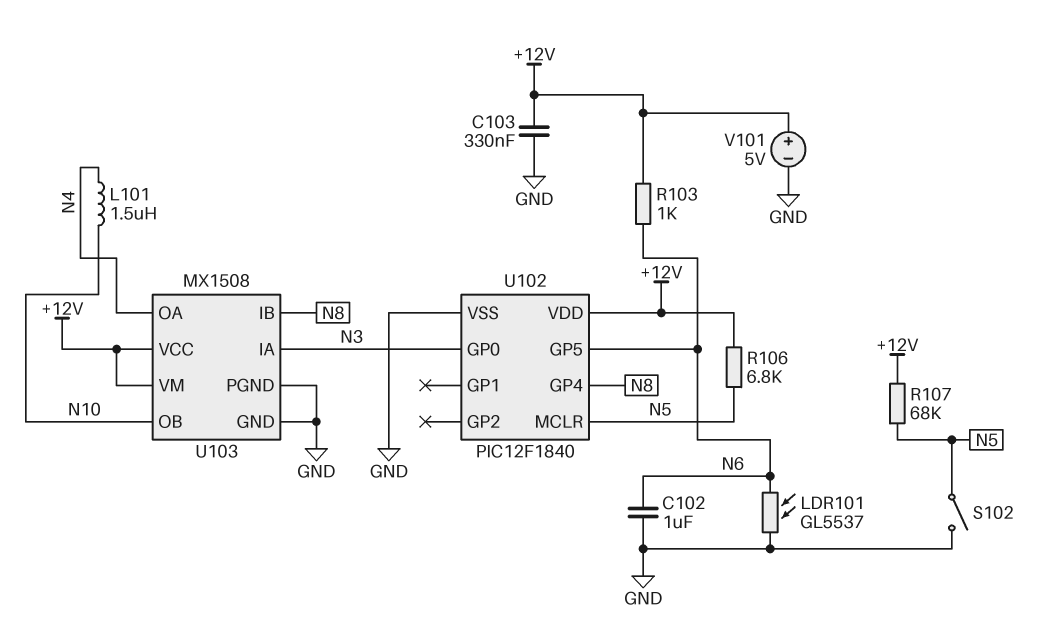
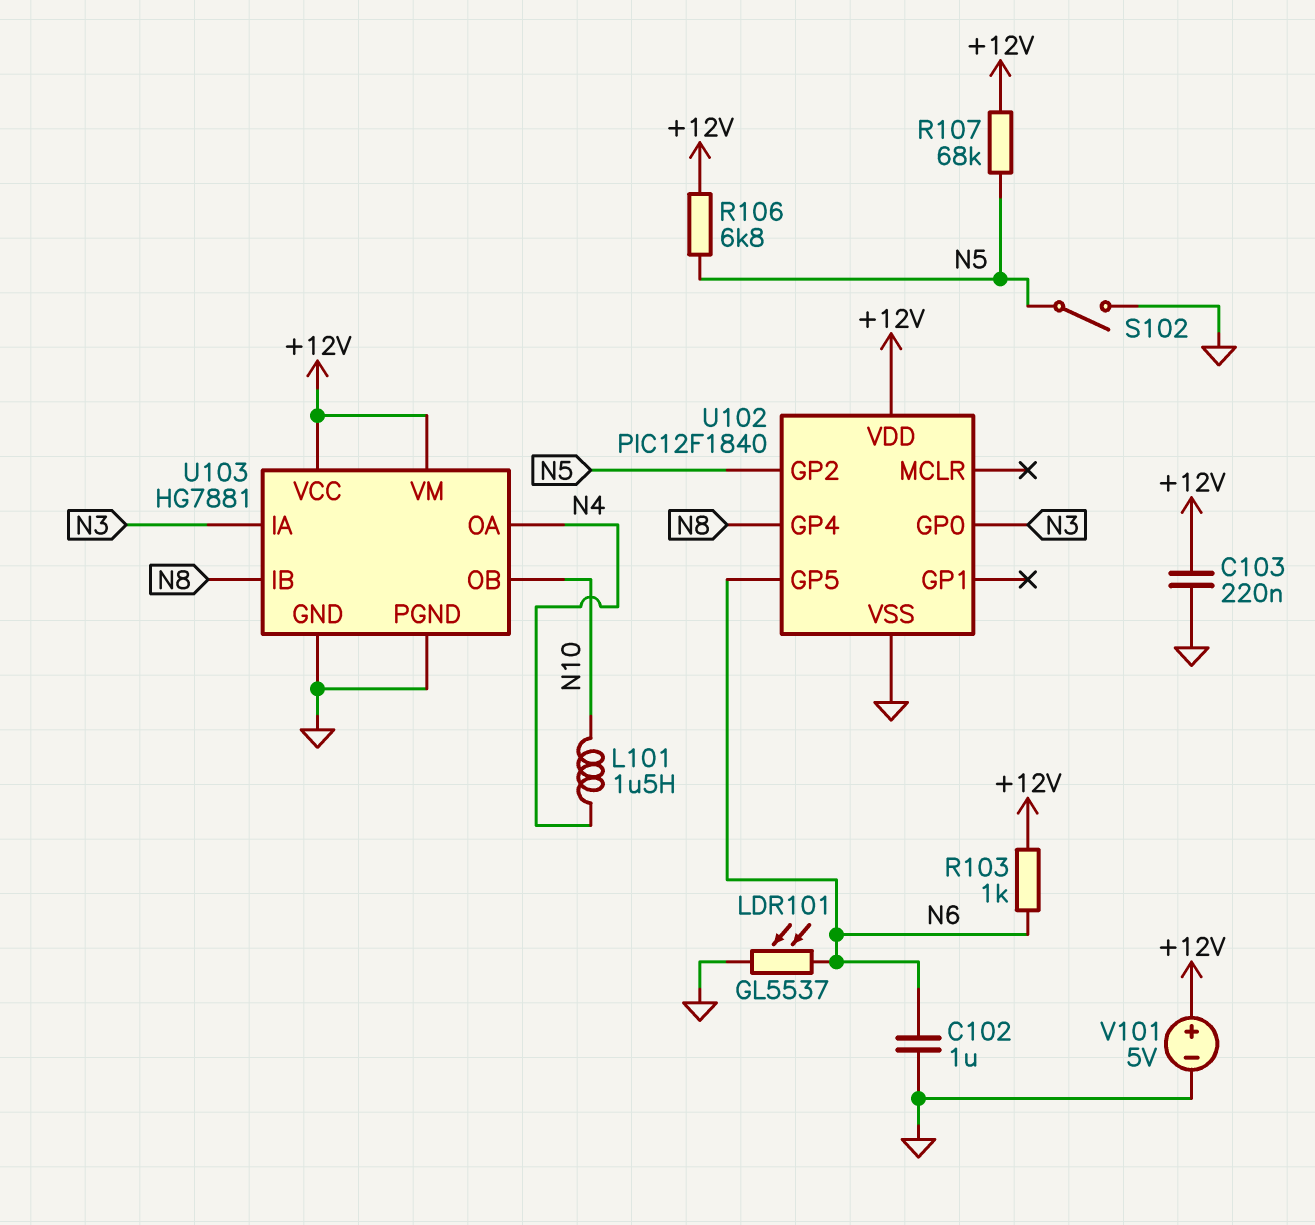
C103: 330nF (+12V, GND) -> 220nF (+12V, GND)
U102 pin GP2: none -> N5
U102 pin MCLR: N5 -> none
U103: MX1508 -> HG7881

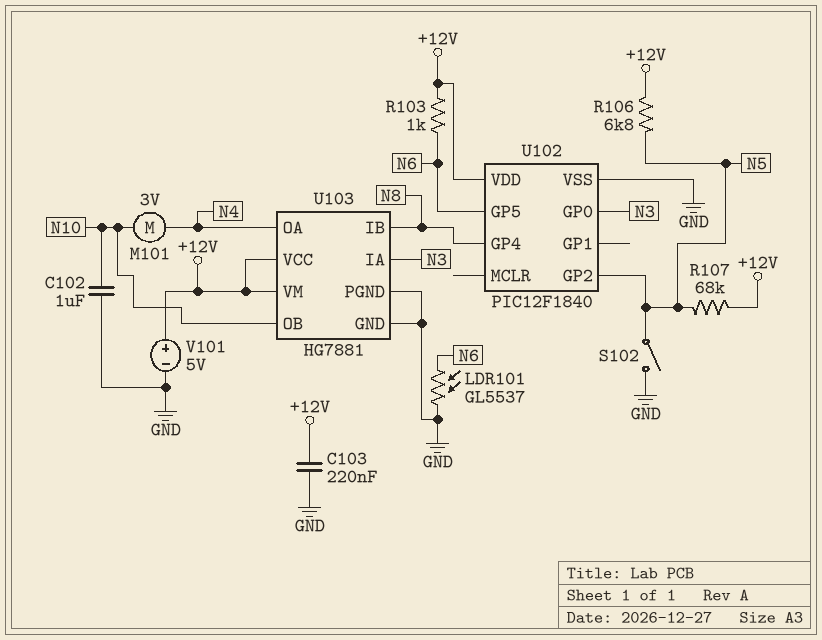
C102: 1uF (GND, N6) -> 1uF (GND, N10)
L101: 1.5uH (N4, N10) -> none
M101: none -> motor 3V (N4, N10)

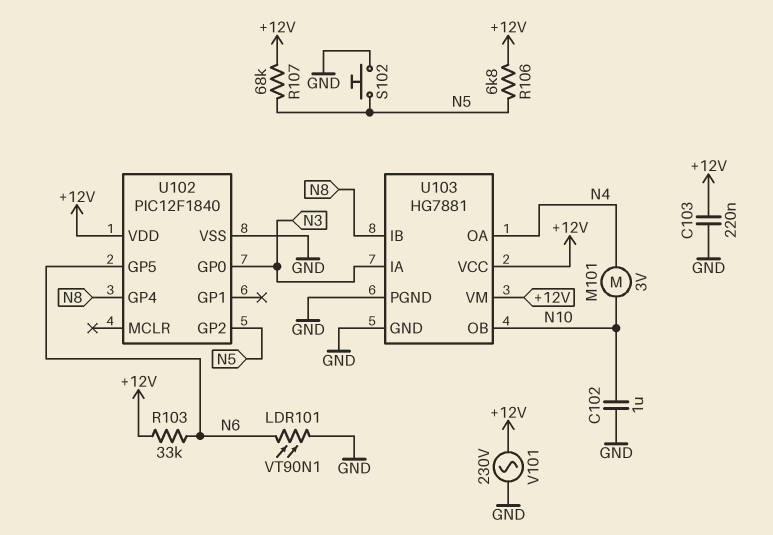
LDR101: GL5537 (GND, N6) -> VT90N1 (GND, N6)
R103: 1k (+12V, N6) -> 33k (+12V, N6)
S102: switch (GND, N5) -> button (GND, N5)
V101: 5V (plus +12V, minus GND) -> AC 230V (+12V, GND)

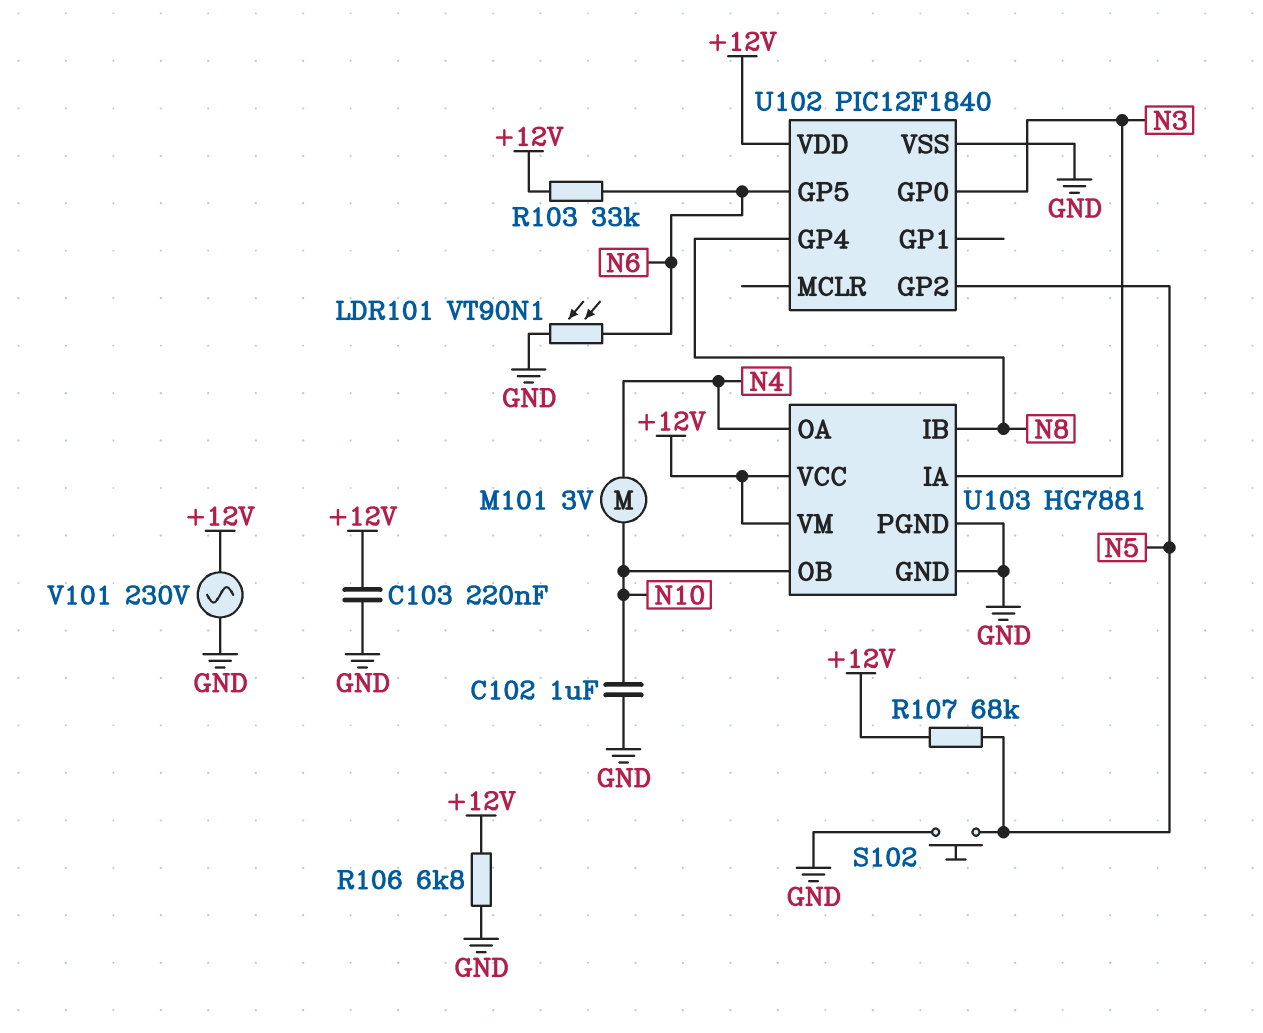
R106: 6.8k (+12V, N5) -> 6.8k (+12V, GND)

